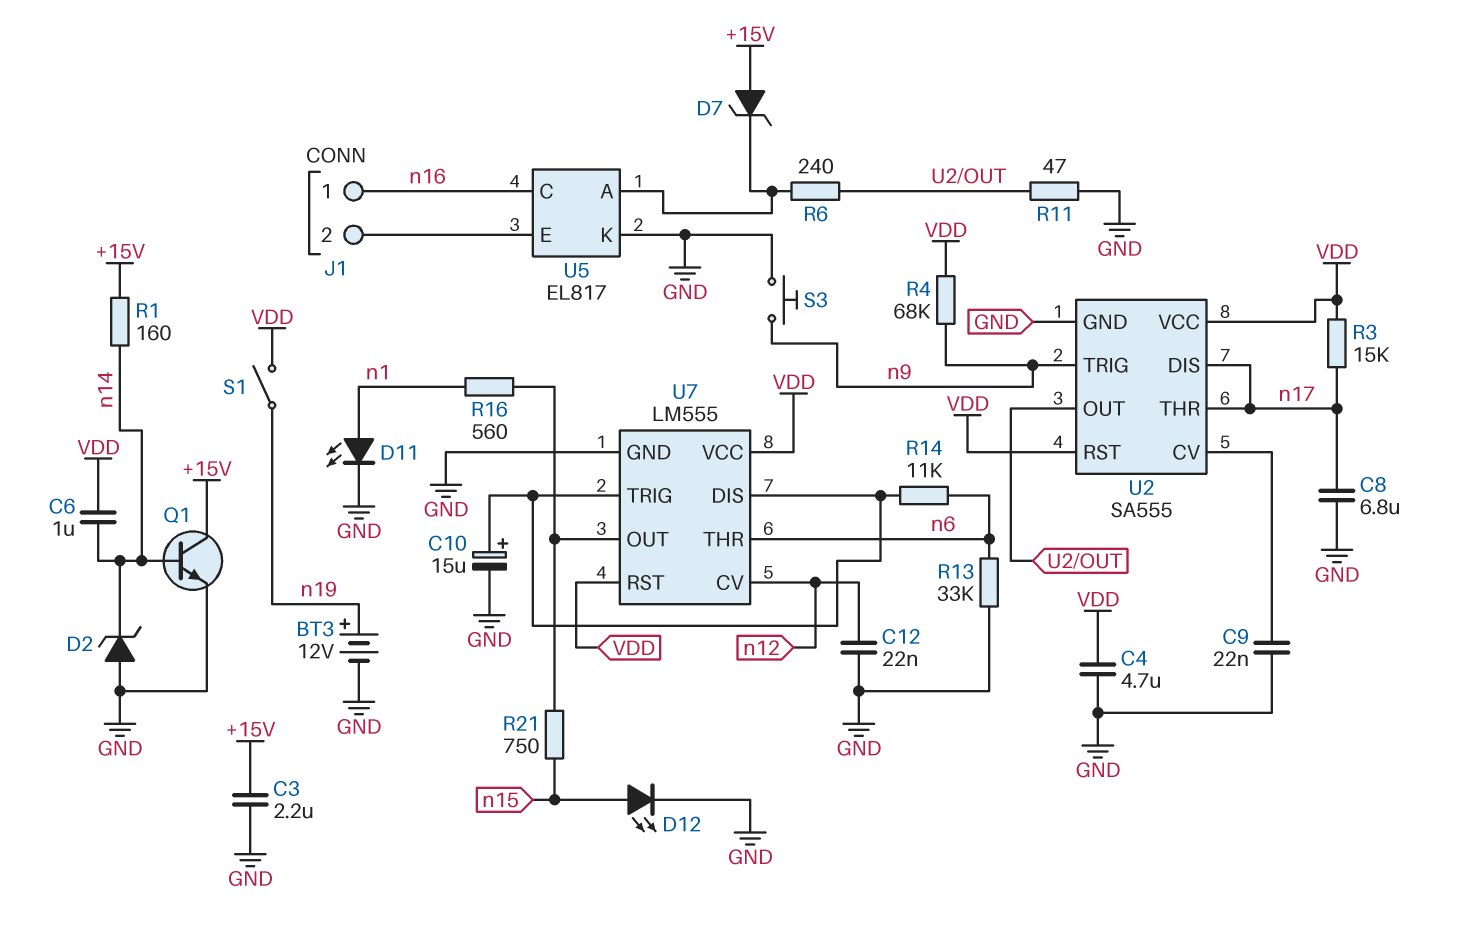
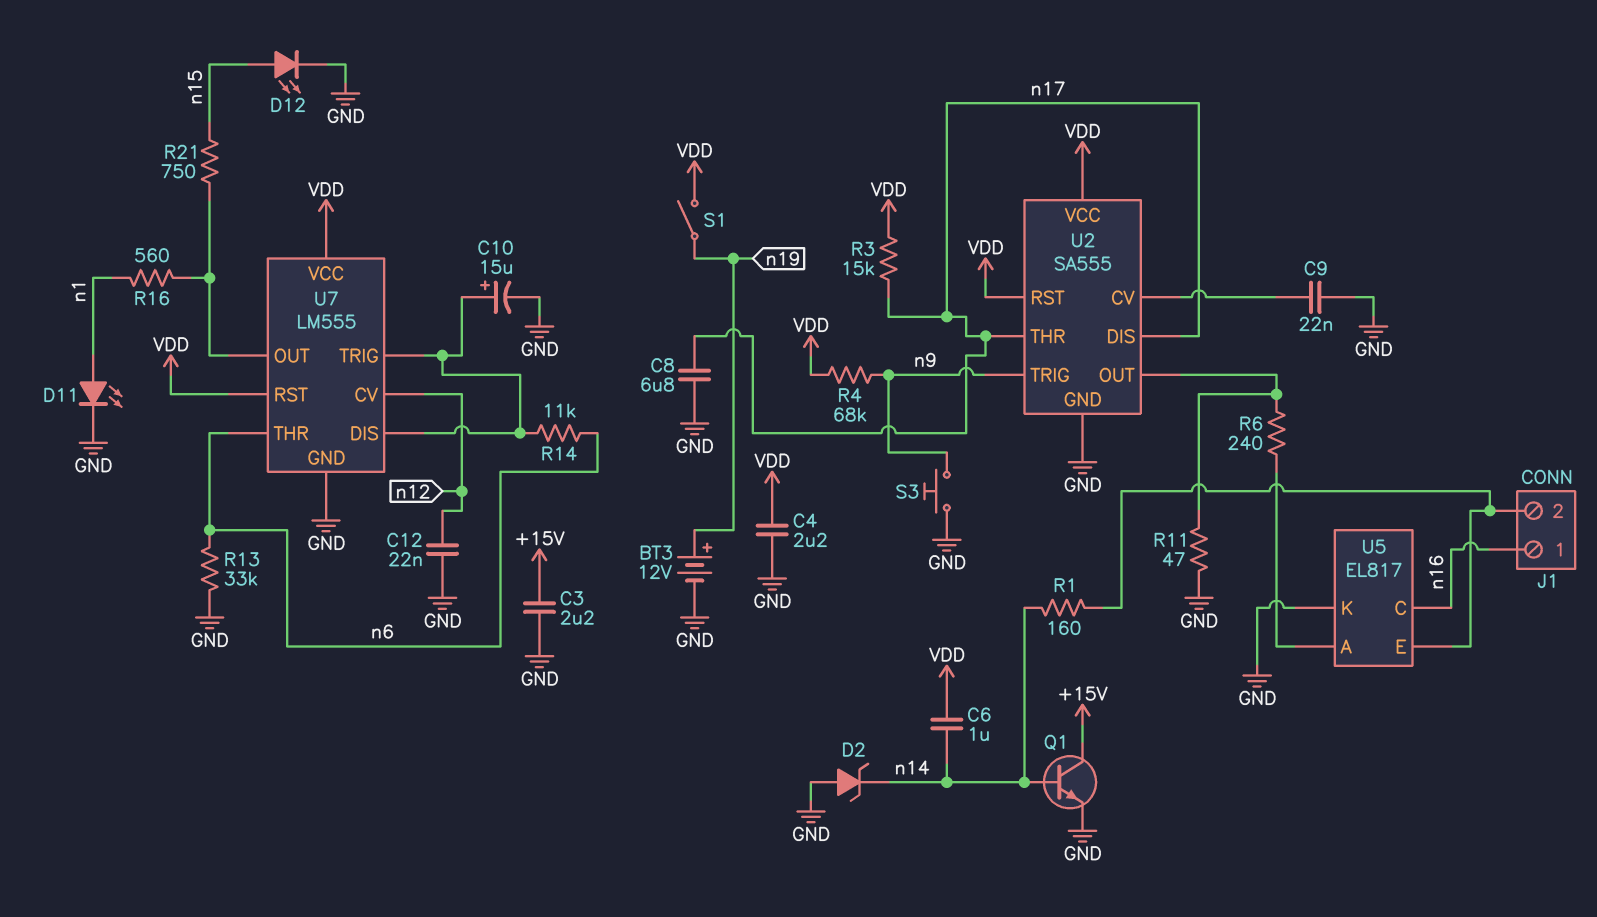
C4: 4.7uF (GND, VDD) -> 2.2uF (GND, VDD)
D7: zener (A +15V, K U5/A) -> none
R1: 160 (+15V, n14) -> 160 (J1/2, n14)

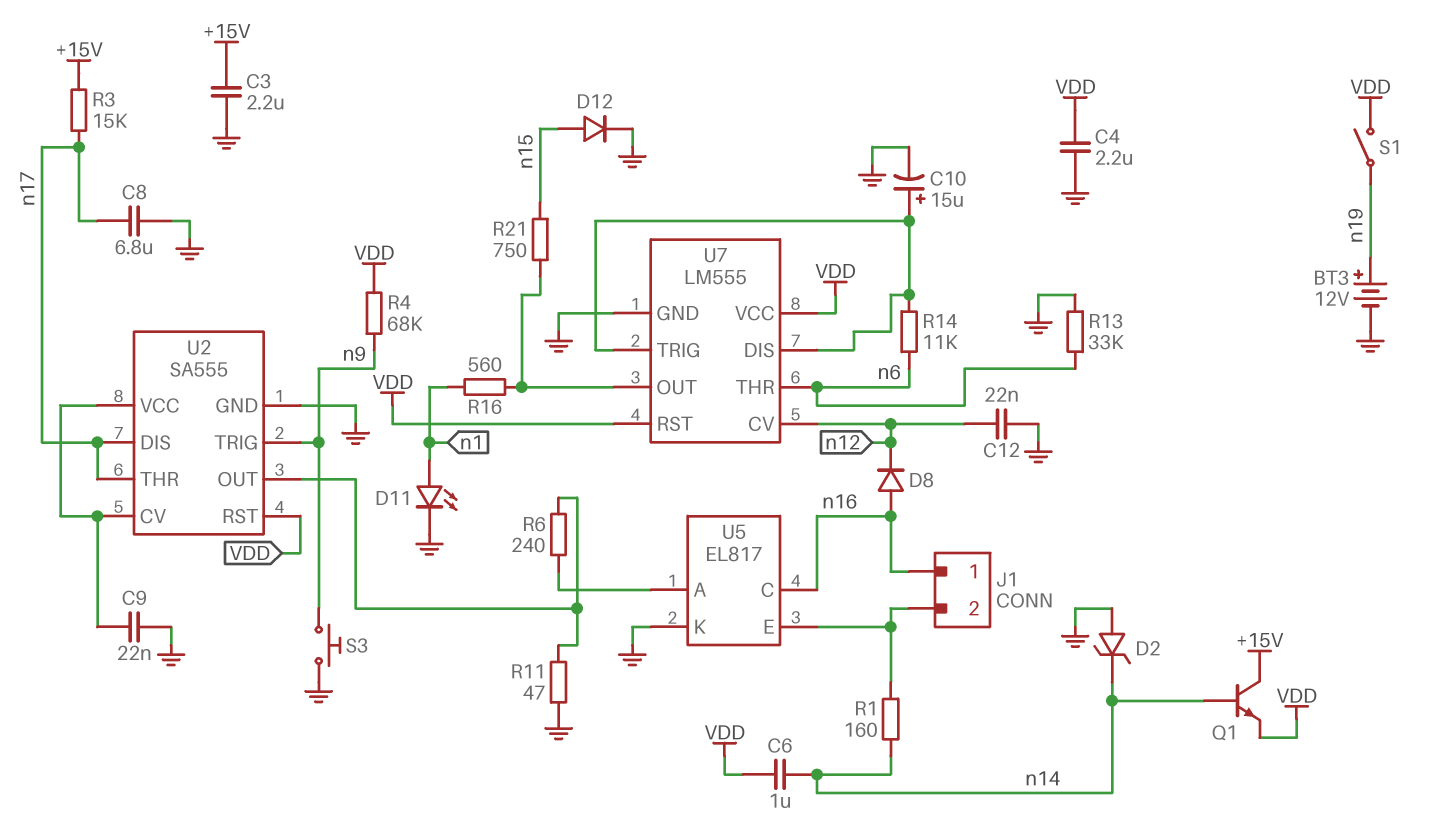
D8: none -> diode (A n16, K n12)
D12: LED (A n15, K GND) -> diode (A n15, K GND)
Q1: NPN (B n14, C +15V, E GND) -> NPN (B n14, C +15V, E VDD)
R3: 15k (VDD, n17) -> 15k (+15V, n17)
U2 pin VCC: VDD -> U2/CV

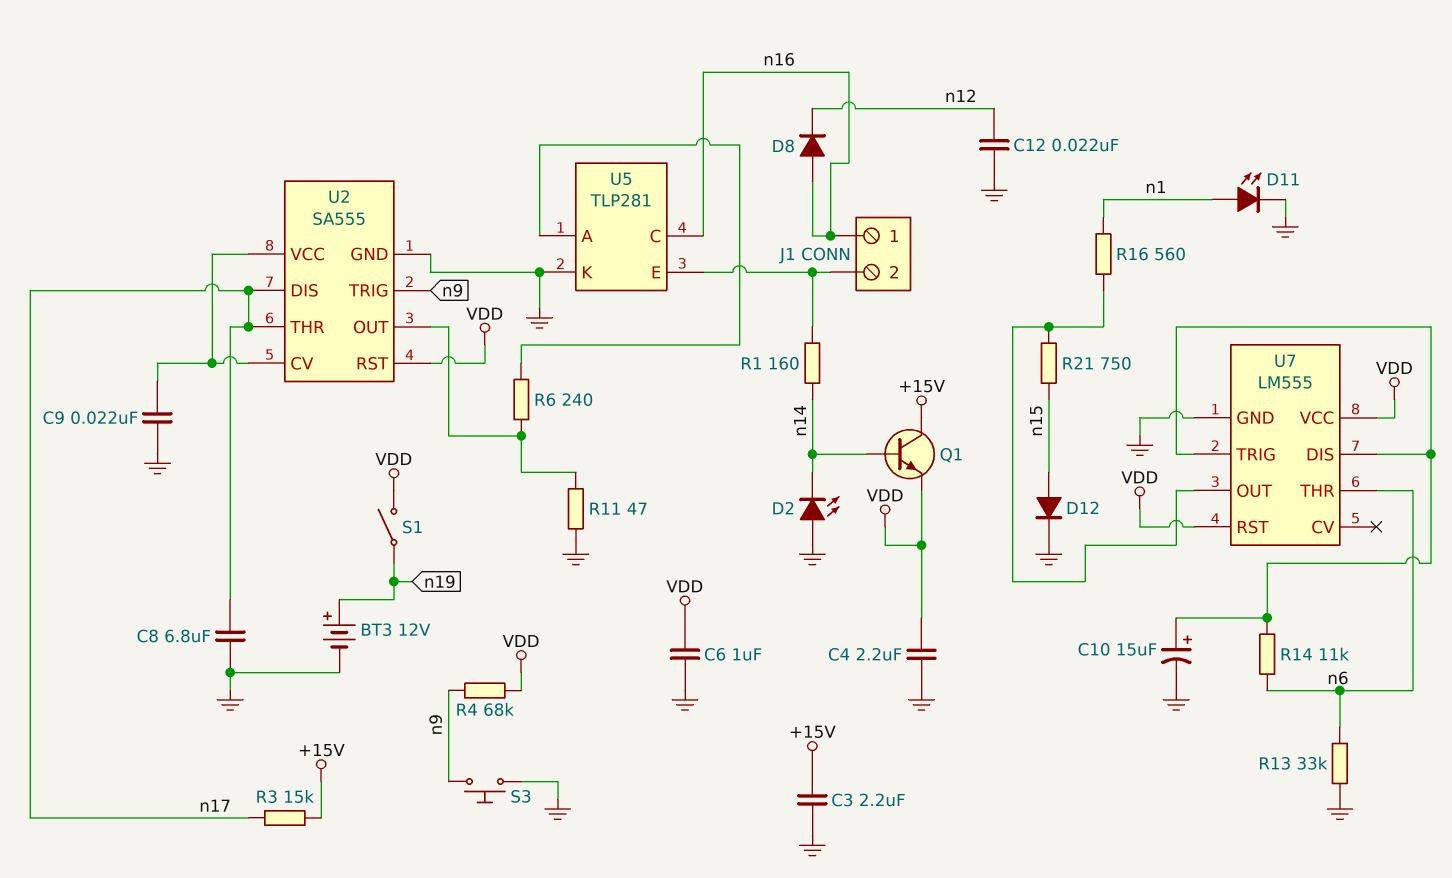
C6: 1uF (VDD, n14) -> 1uF (GND, VDD)
D2: zener (A GND, K n14) -> LED (A GND, K n14)
U5: EL817 -> TLP281
U7 pin CV: n12 -> none

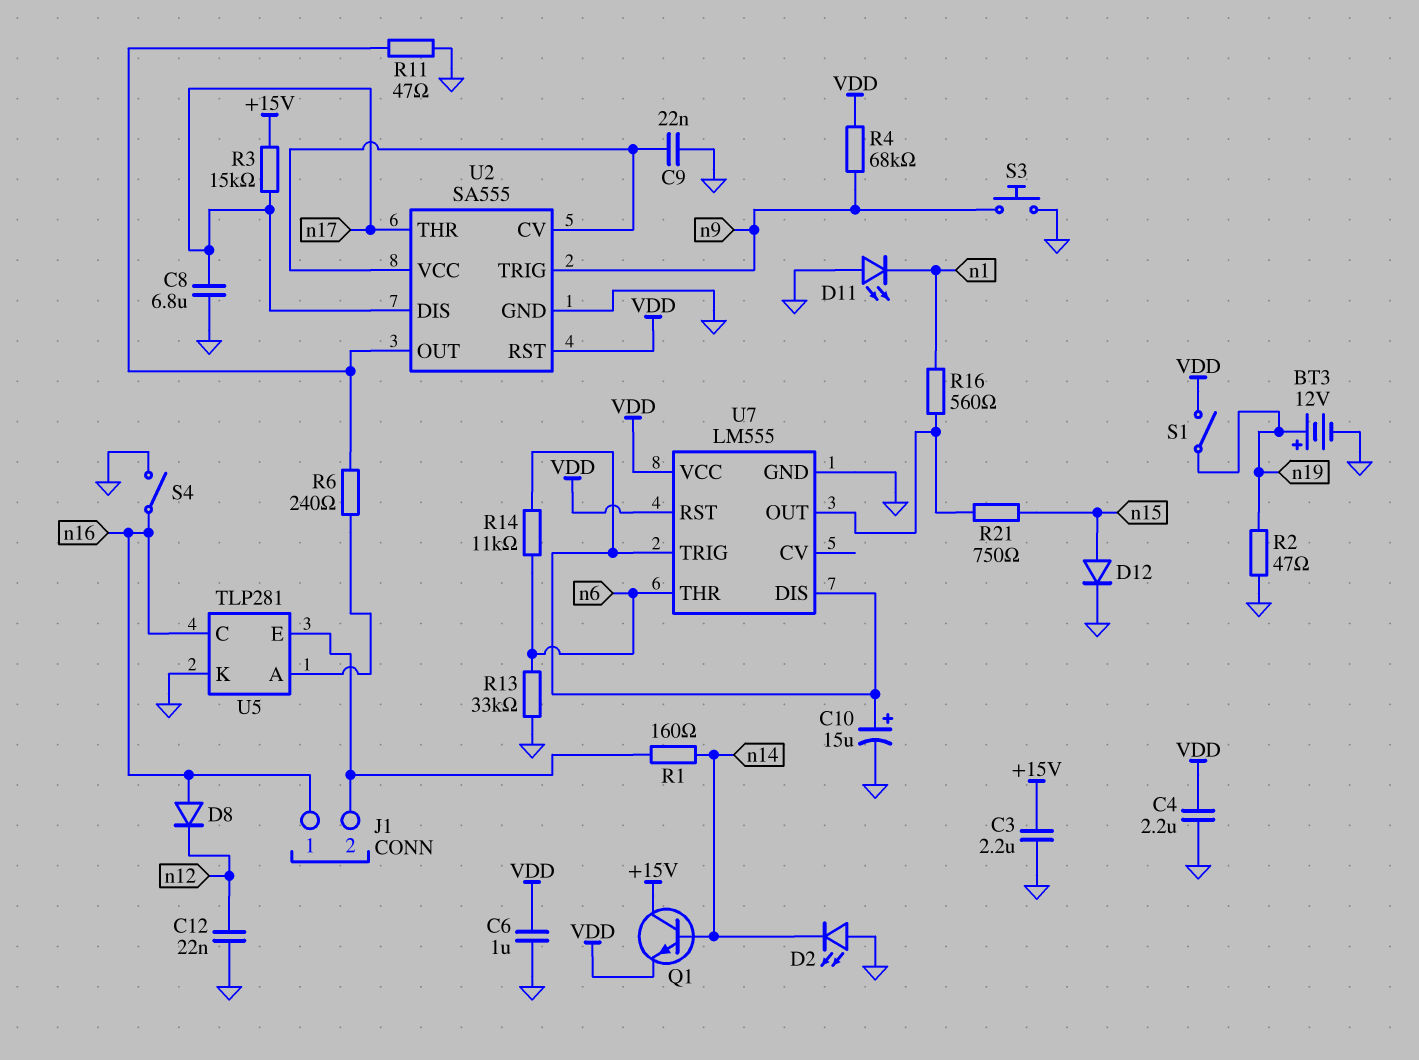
D11: LED (A n1, K GND) -> LED (A GND, K n1)
R2: none -> 47 (GND, n19)
S4: none -> switch (GND, n16)

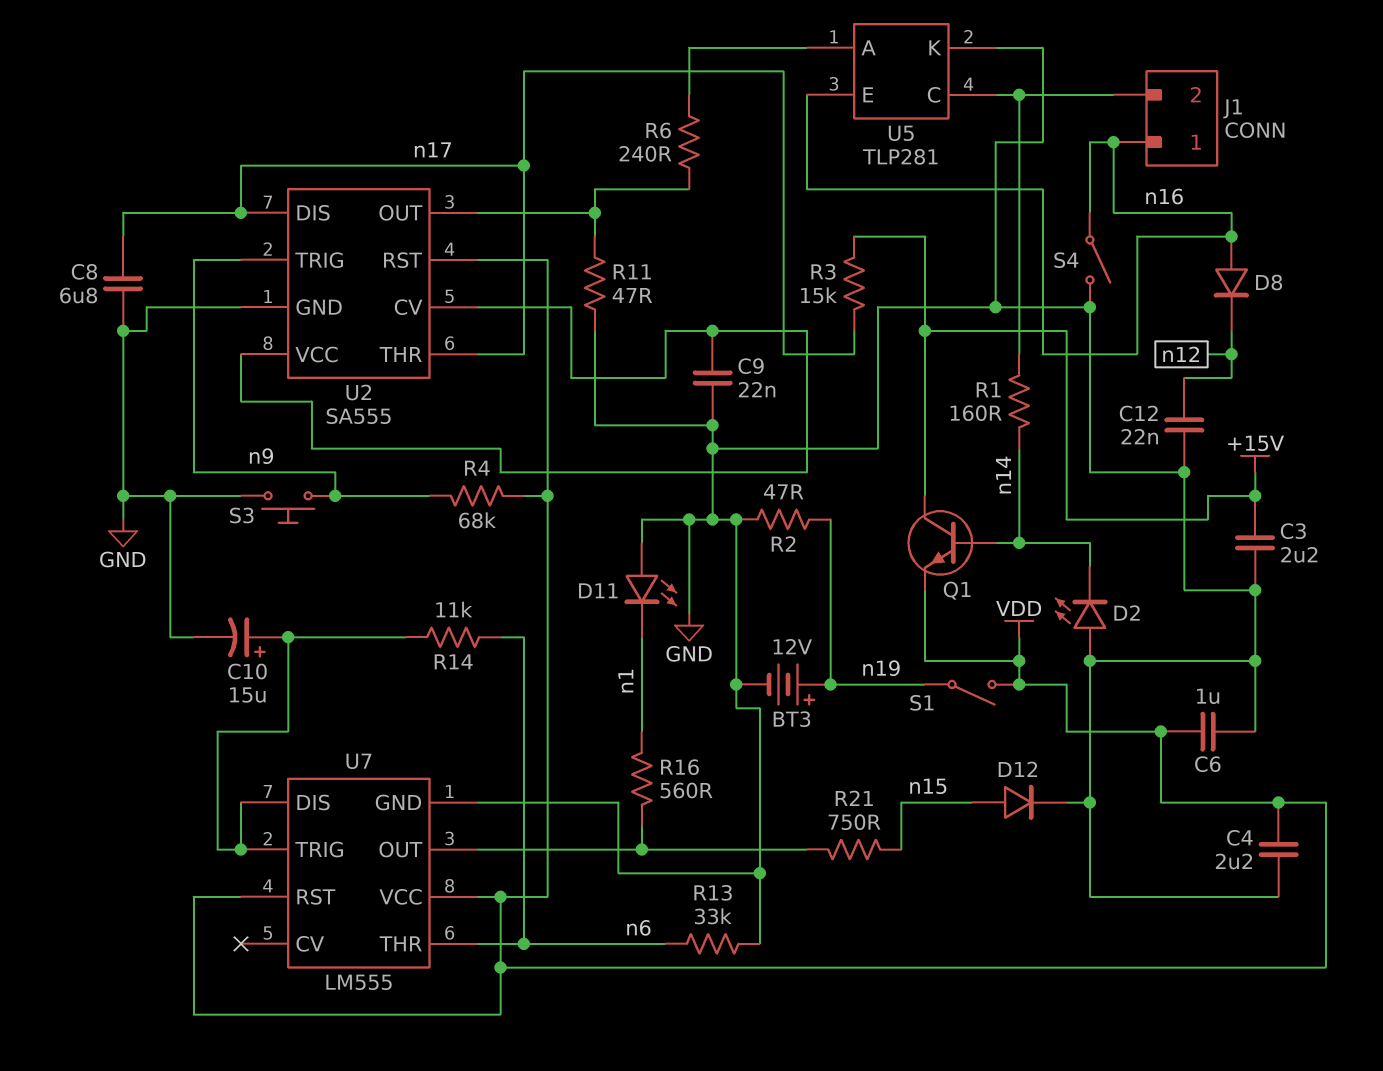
U5 pin C: n16 -> J1/2
U5 pin E: J1/2 -> n16

